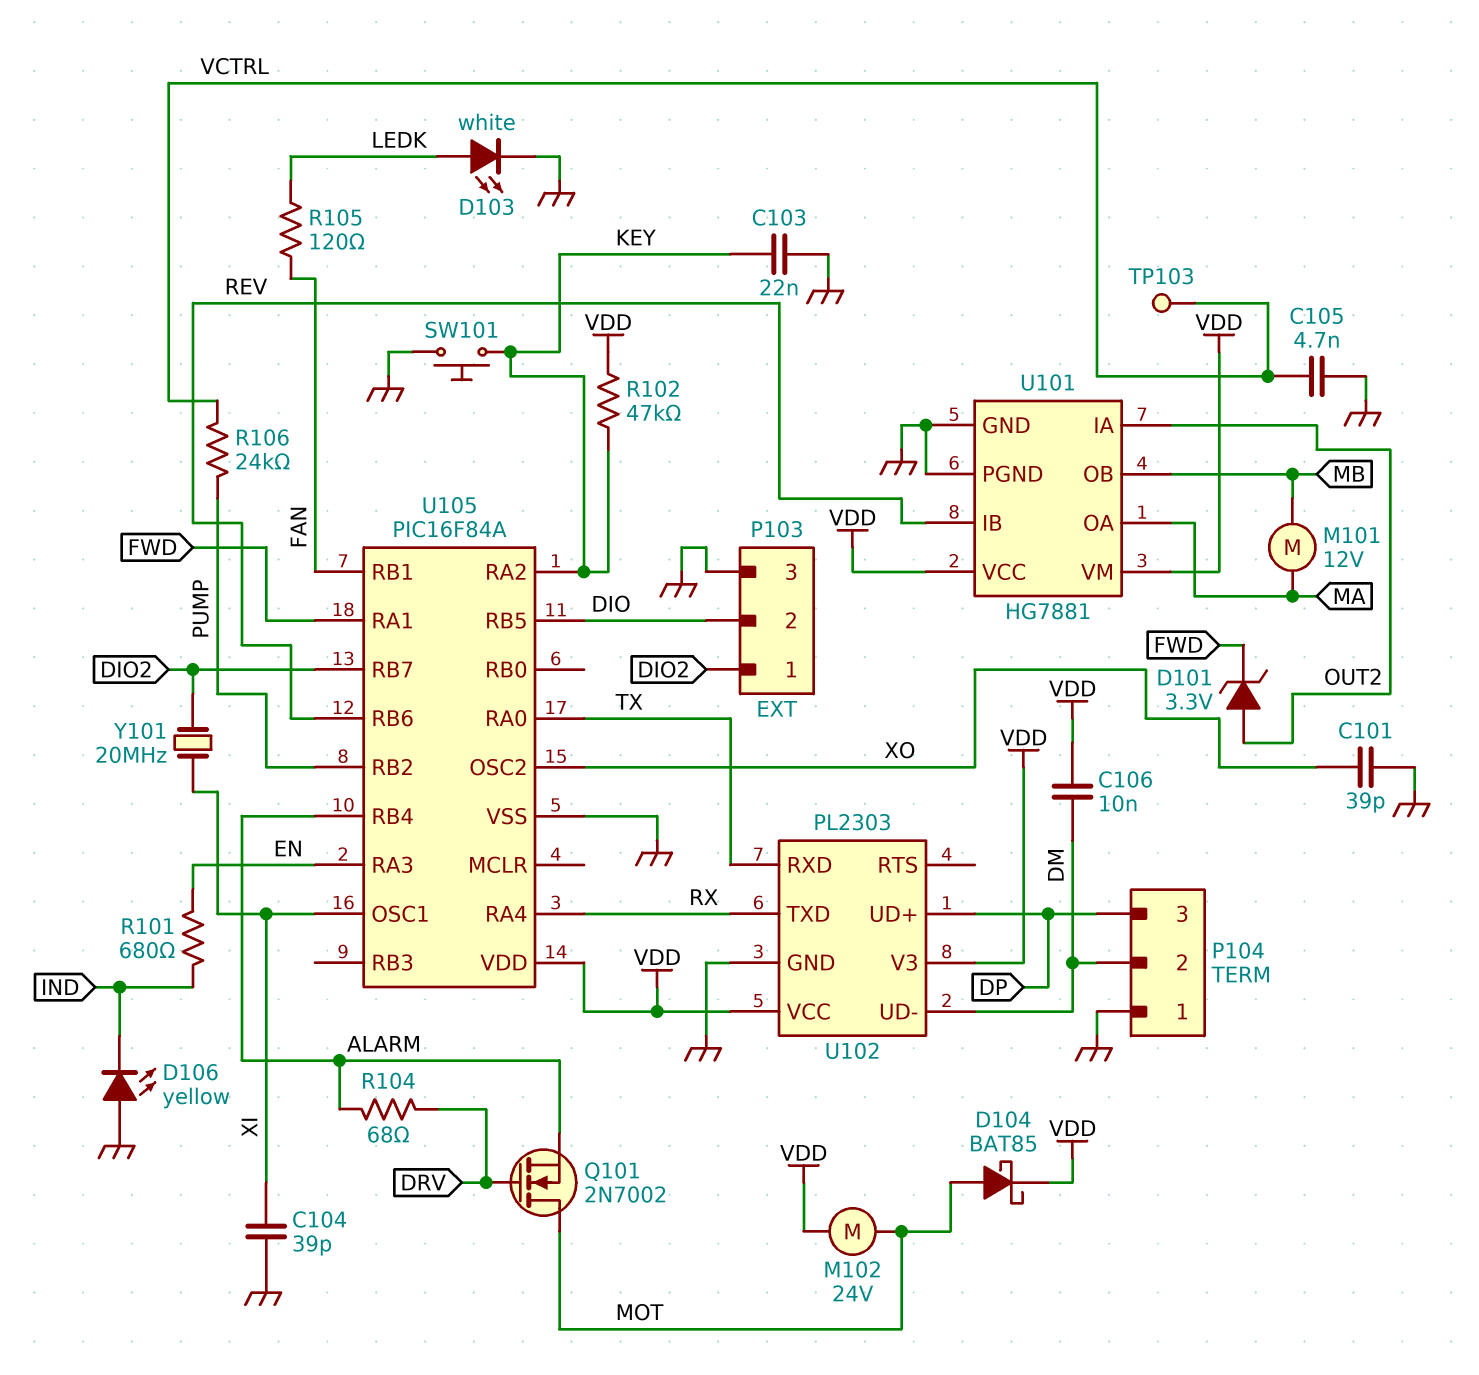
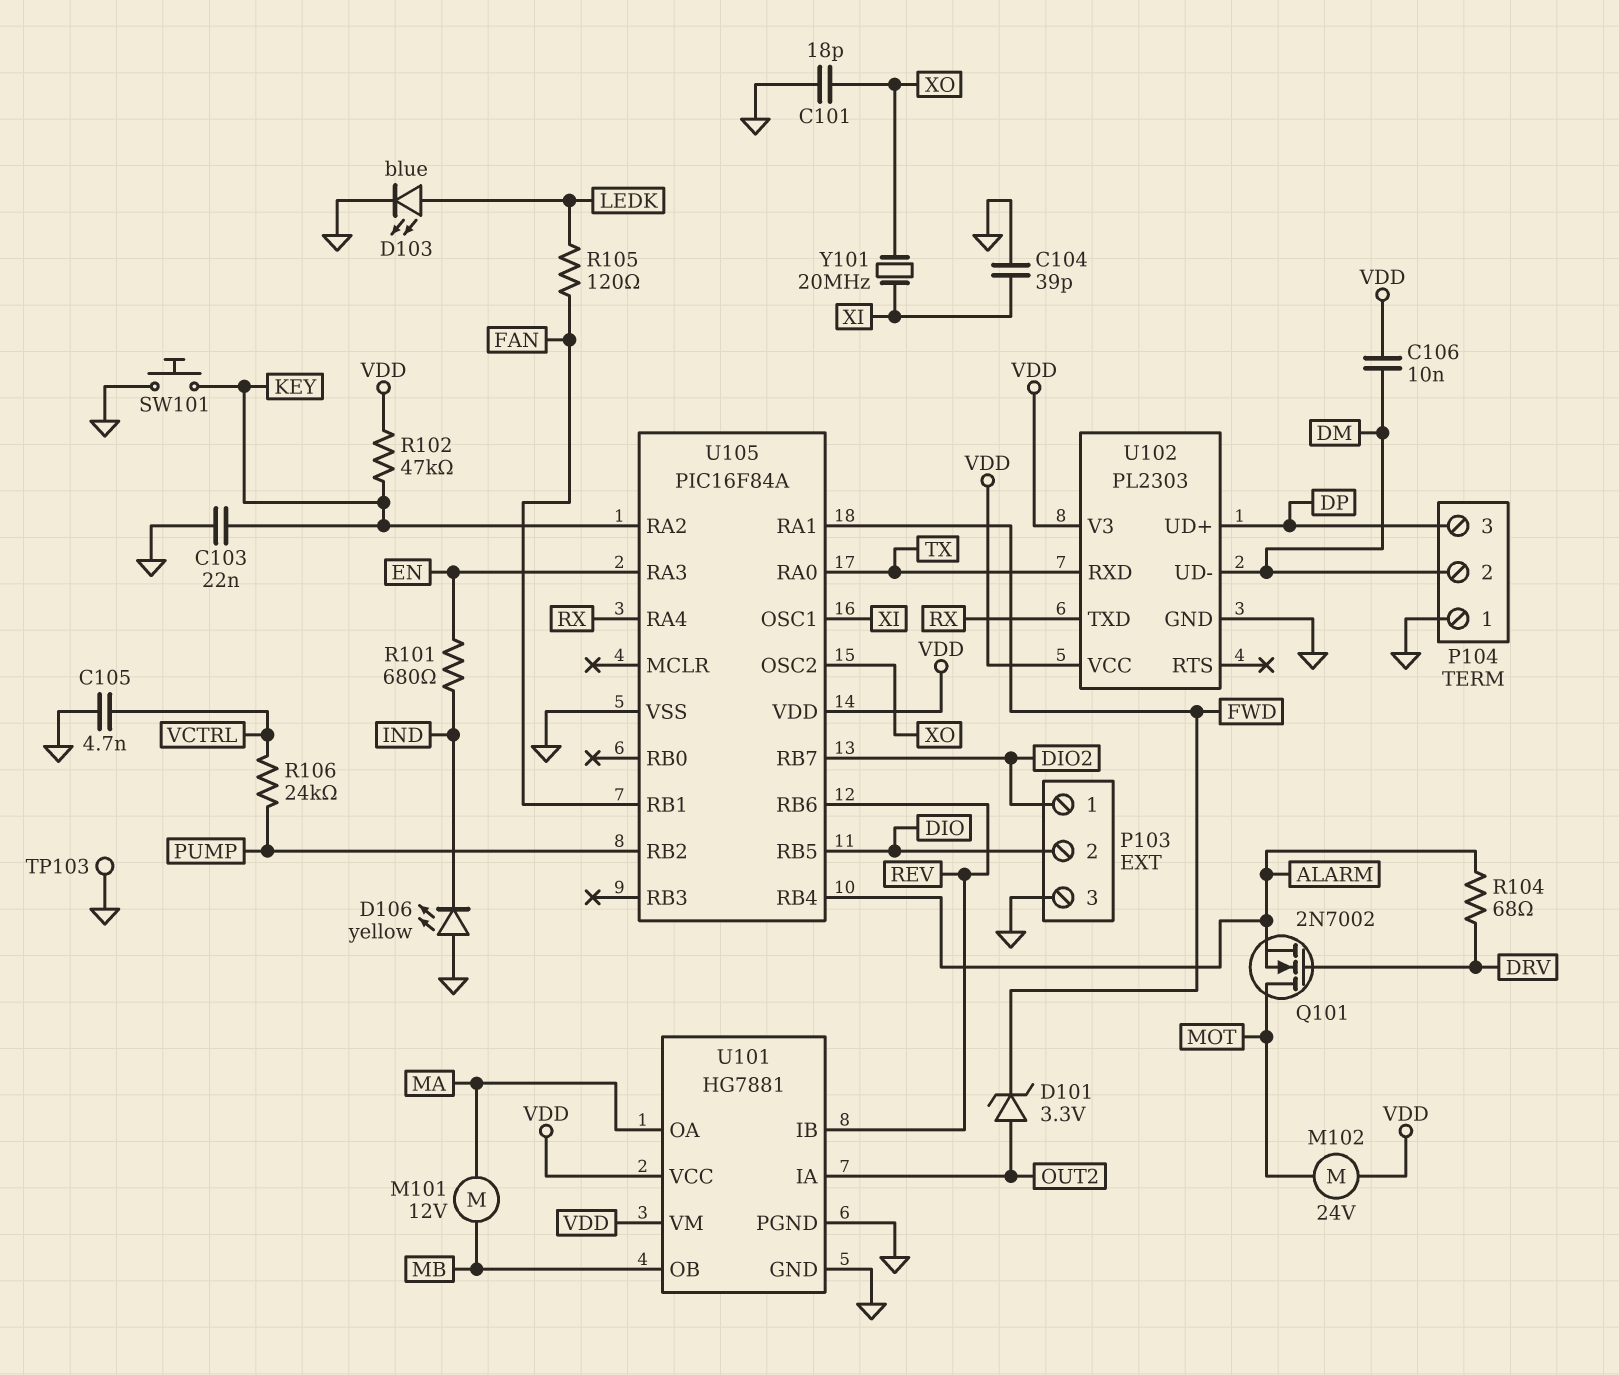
C101: 39pF (GND, XO) -> 18pF (GND, XO)
D103: LED white (A LEDK, K GND) -> LED blue (A LEDK, K GND)
D104: schottky BAT85 (A MOT, K VDD) -> none
TP103: test point (VCTRL) -> test point (GND)
Y101: 20MHz (DIO2, XI) -> 20MHz (XI, XO)

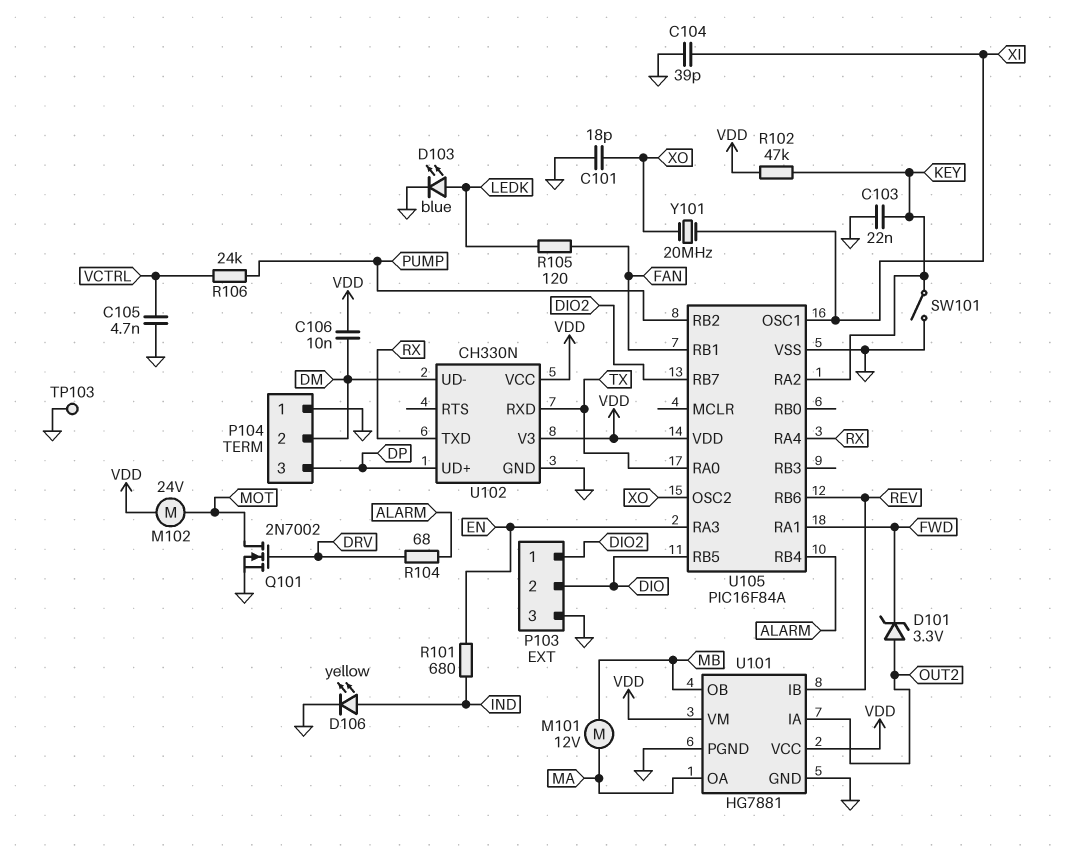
D106: LED yellow (A GND, K IND) -> LED yellow (A IND, K GND)
Q101: NMOS 2N7002 (G DRV, D MOT, S ALARM) -> NMOS 2N7002 (G DRV, D MOT, S GND)
SW101: button (GND, KEY) -> switch (GND, KEY)
U102: PL2303 -> CH330N

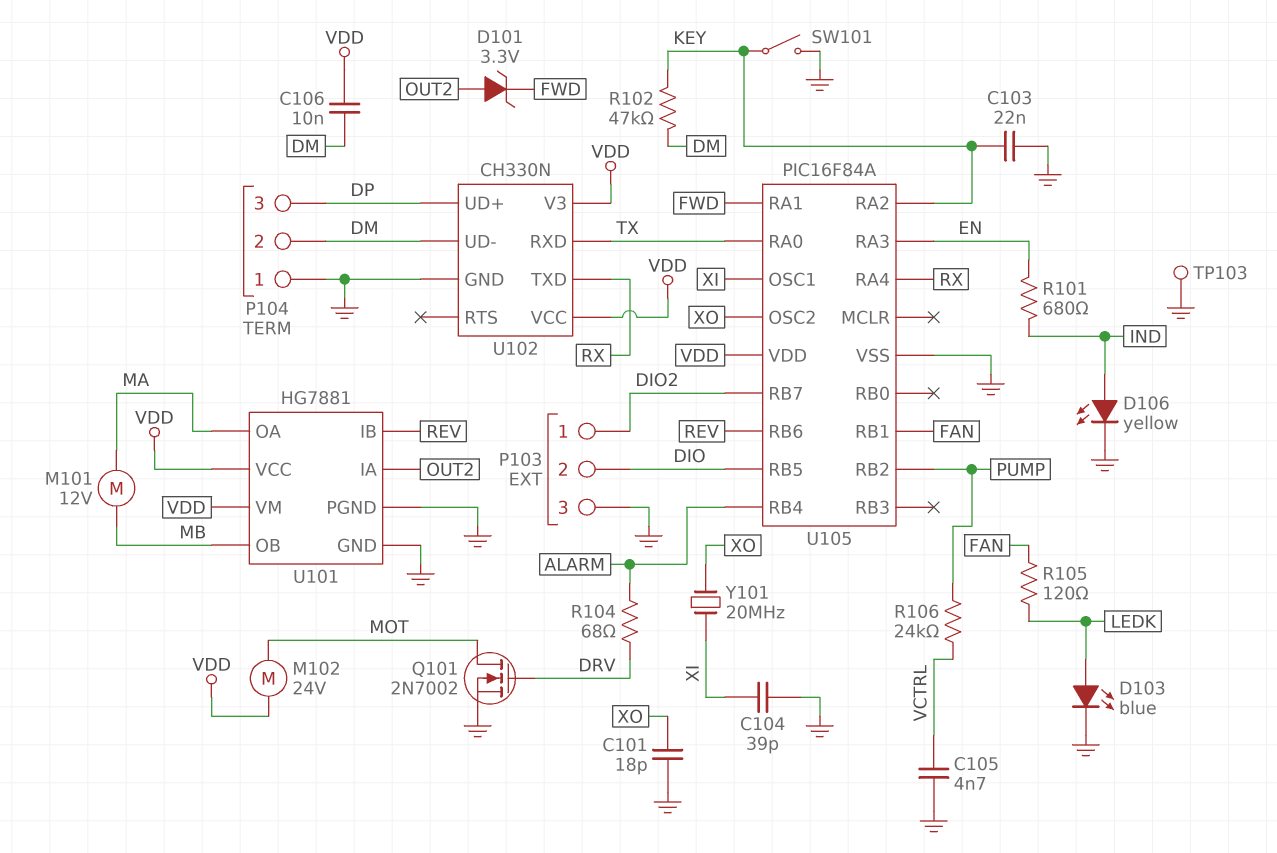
R102: 47k (KEY, VDD) -> 47k (DM, KEY)

